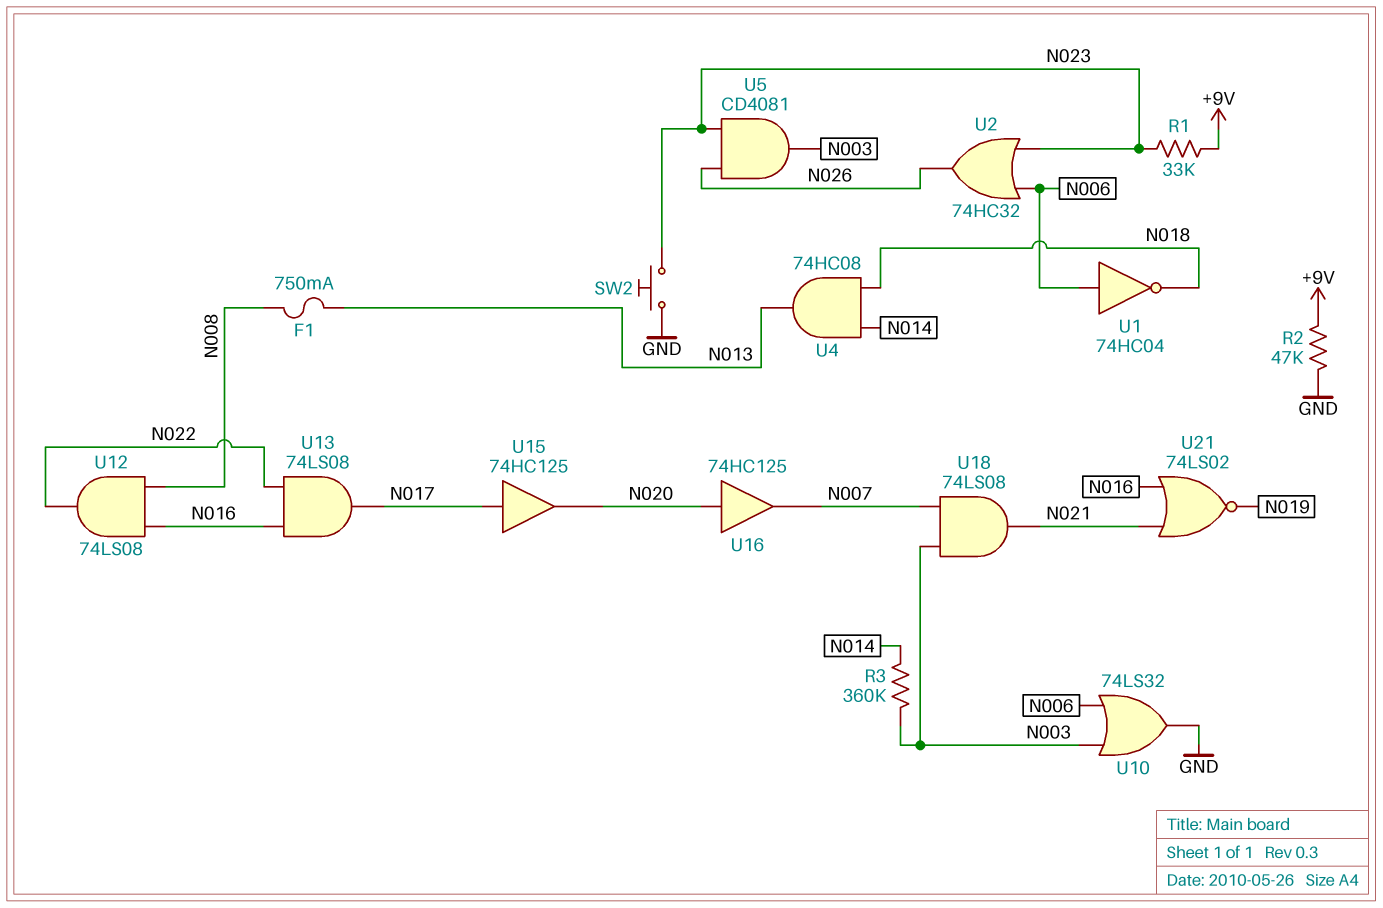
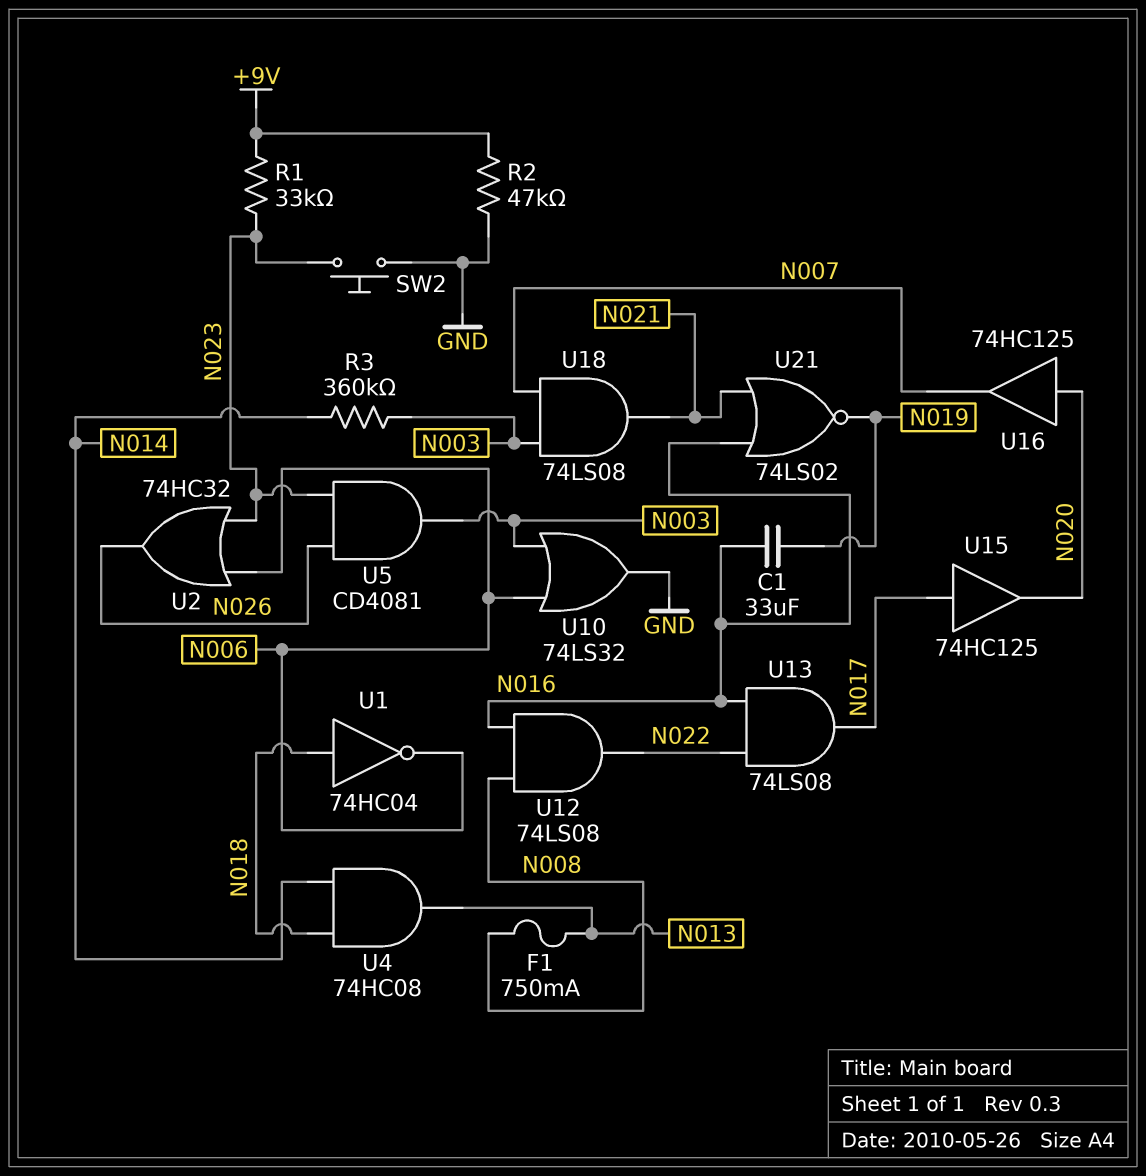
C1: none -> 33uF (N016, N019)
U1: NOT 74HC04 (in N006, out N018) -> NOT 74HC04 (in N018, out N006)

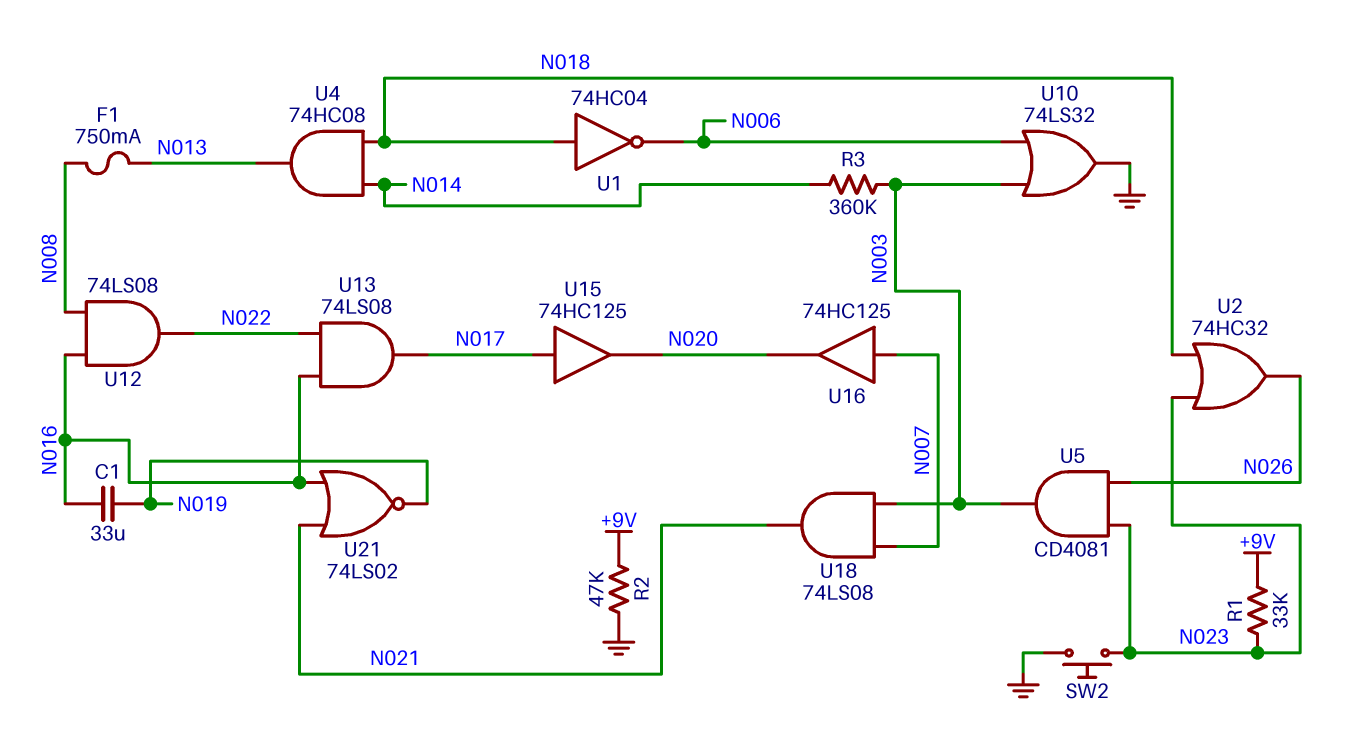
U2: OR 74HC32 (in N006, in N023, out N026) -> OR 74HC32 (in N018, in N023, out N026)
U16: buffer 74HC125 (in N020, out N007) -> buffer 74HC125 (in N007, out N020)

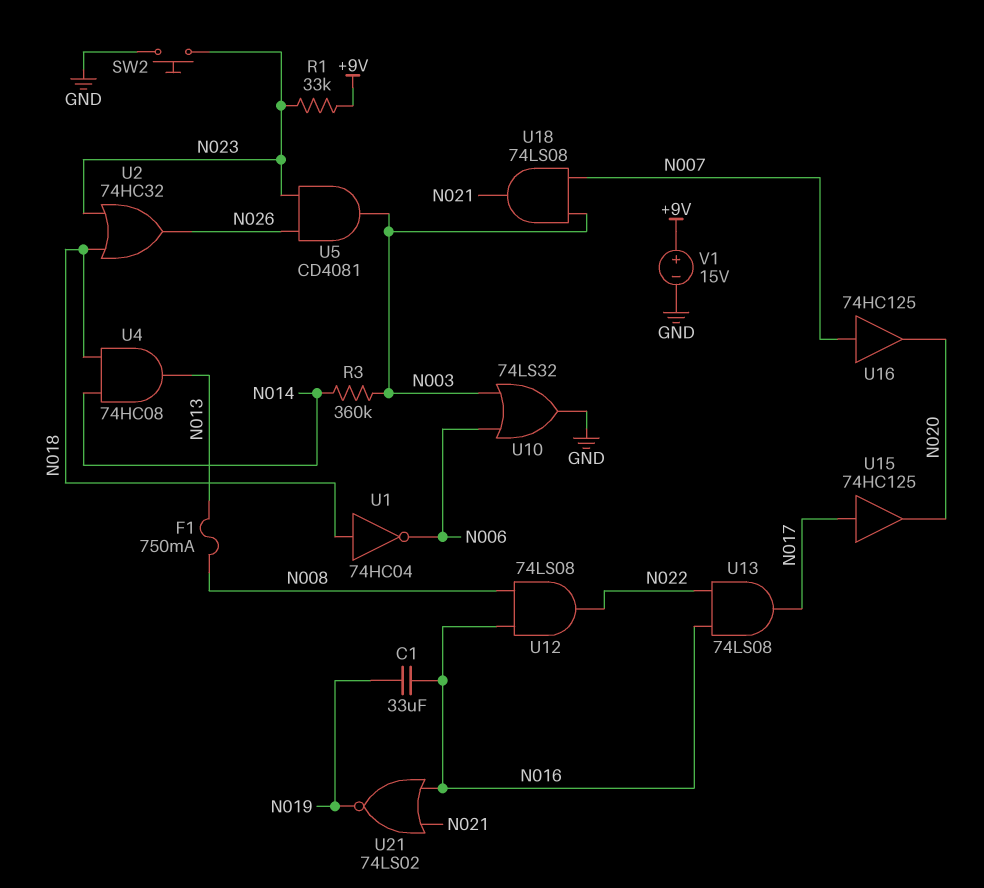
R2: 47k (+9V, GND) -> none
V1: none -> 15V (plus +9V, minus GND)

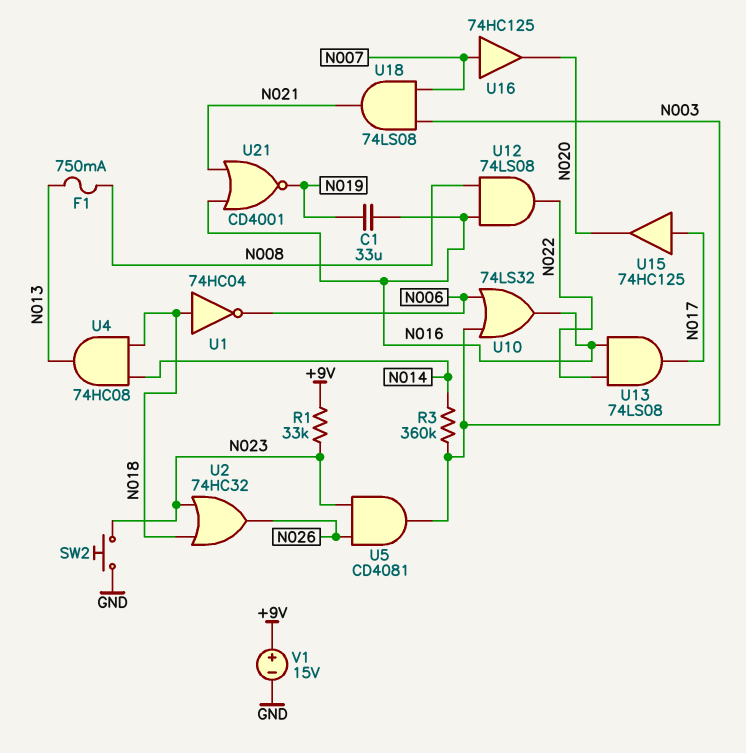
U10: OR 74LS32 (in N003, in N006, out GND) -> OR 74LS32 (in N003, in N006, out N016)
U21: NOR 74LS02 (in N016, in N021, out N019) -> NOR CD4001 (in N016, in N021, out N019)

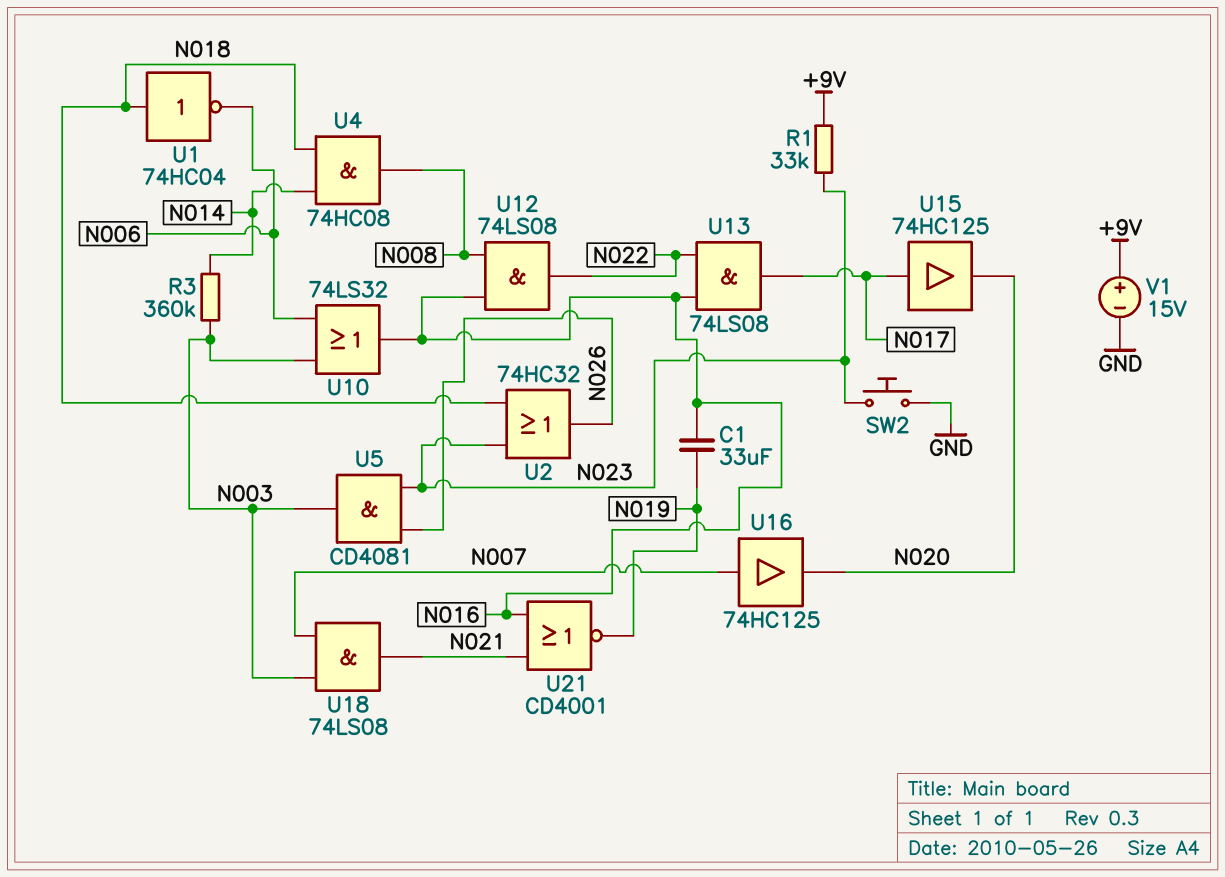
F1: 750mA (N008, N013) -> none
U4: AND 74HC08 (in N014, in N018, out N013) -> AND 74HC08 (in N014, in N018, out N008)

